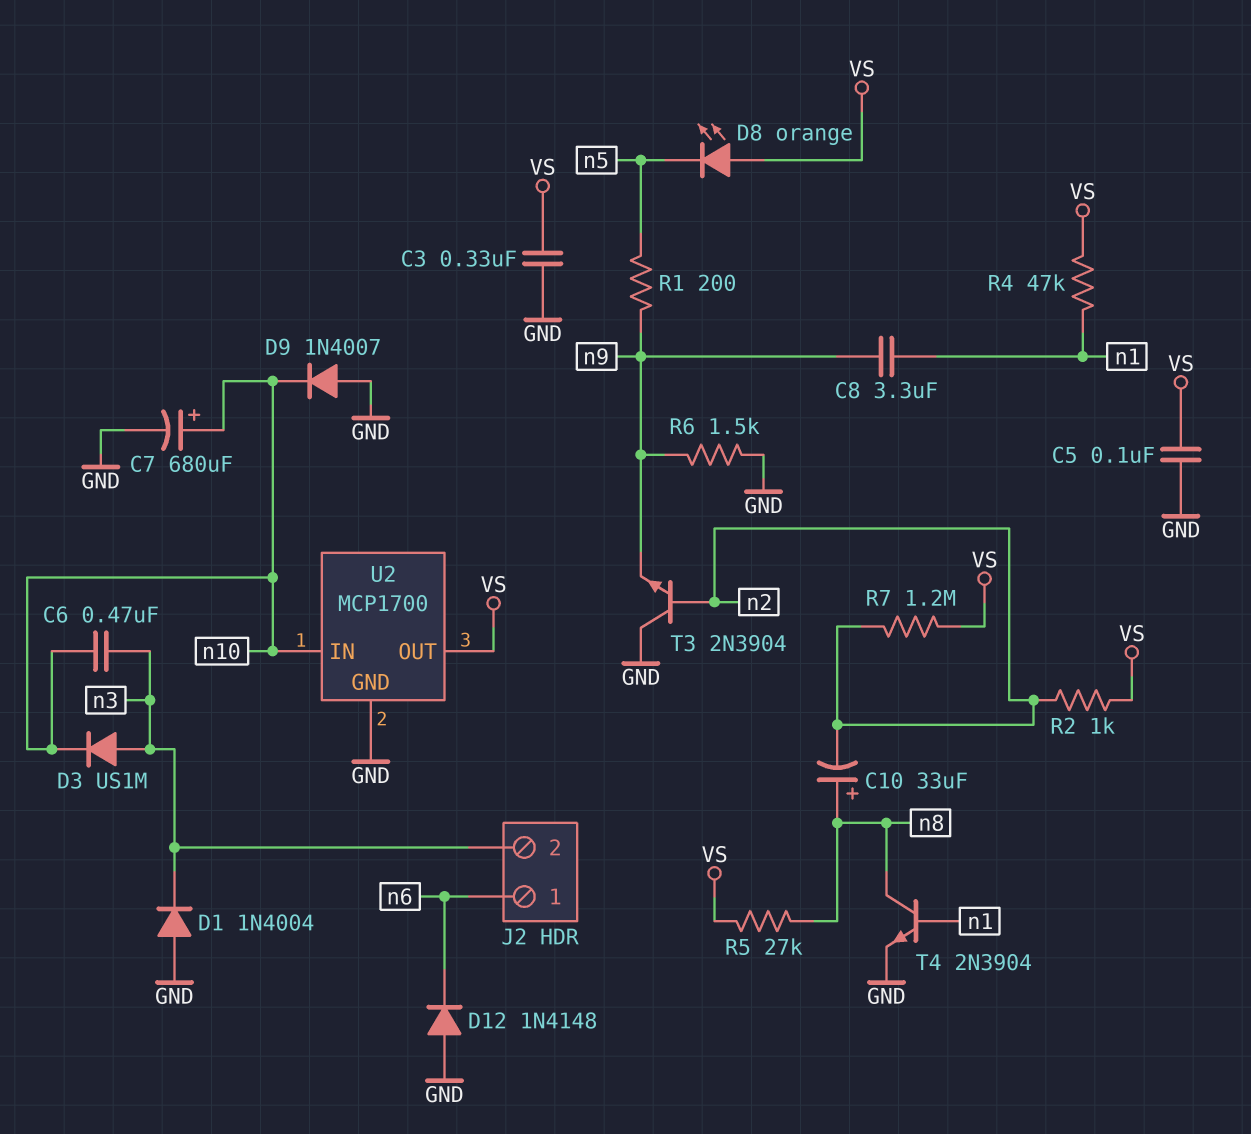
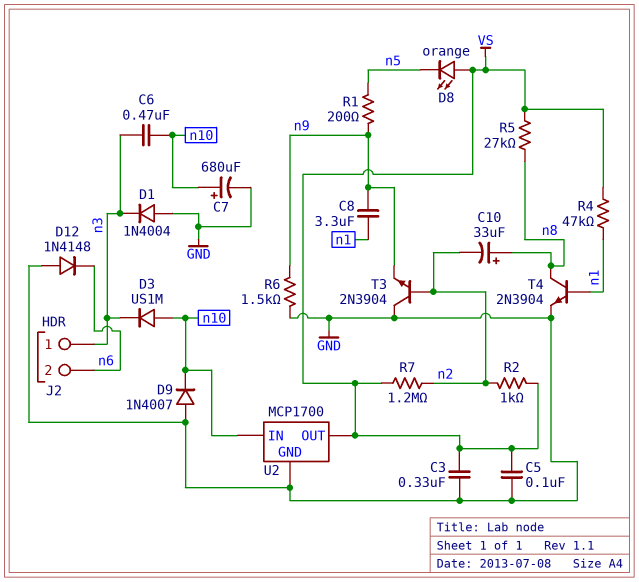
D3: diode US1M (A n3, K n10) -> diode US1M (A n10, K n3)
J2 pin 1: n6 -> n3
J2 pin 2: n3 -> n6

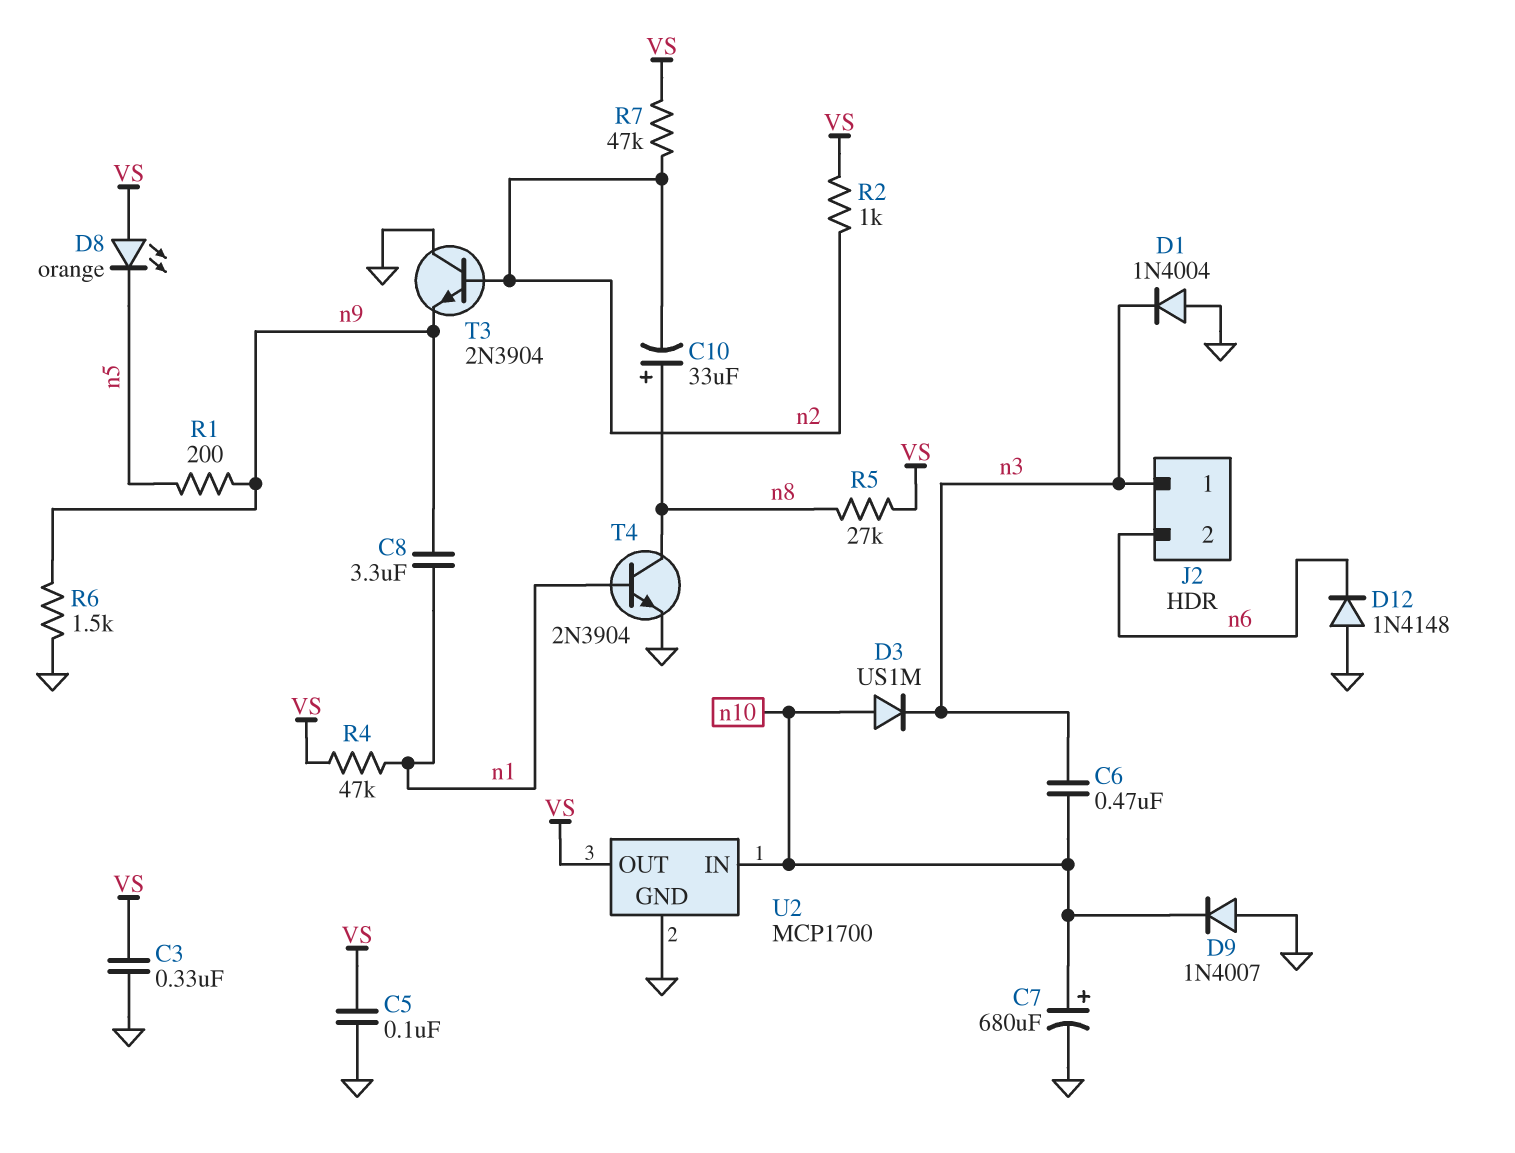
R7: 1.2M (VS, n2) -> 47k (VS, n2)

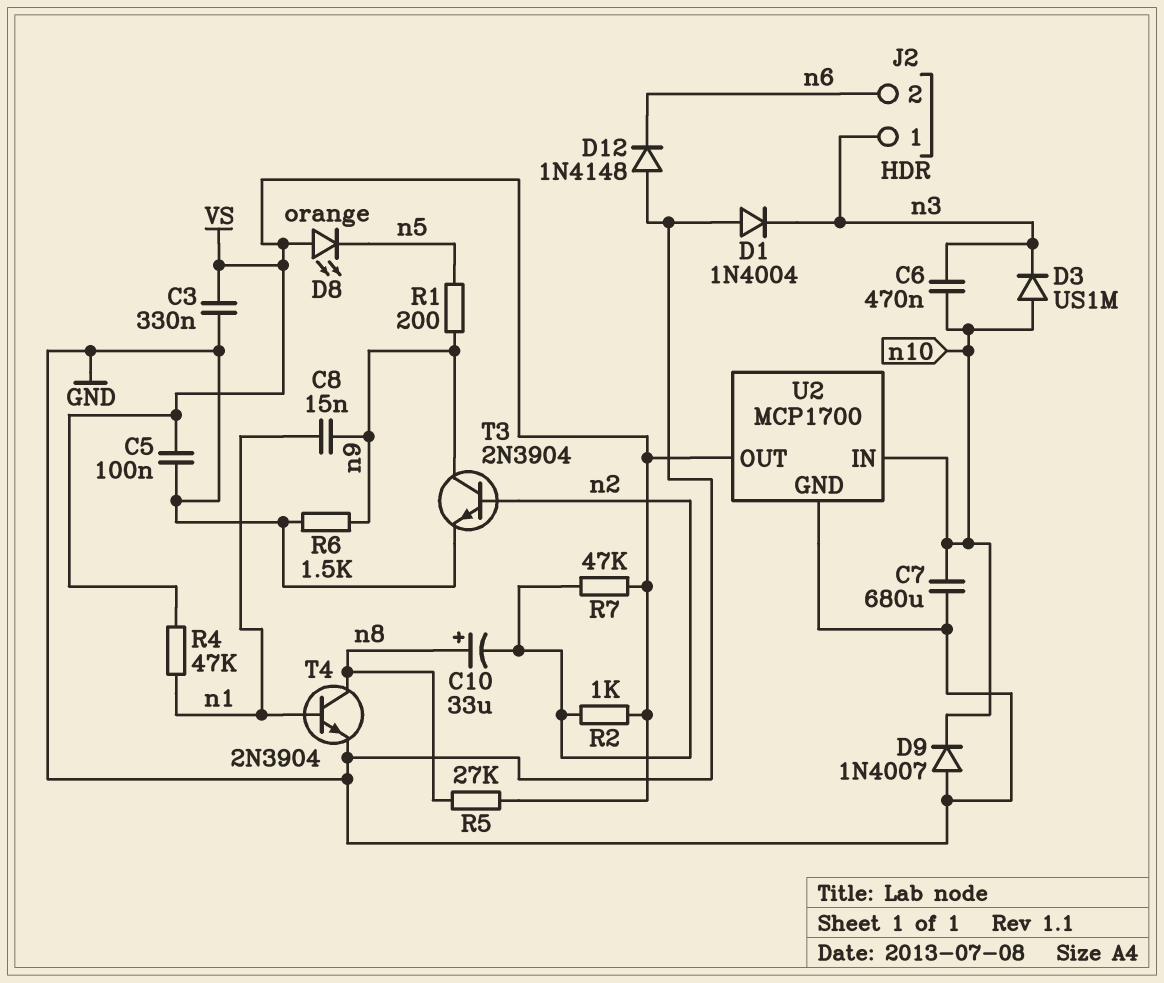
C7: 680uF (plus n10, minus GND) -> 680uF (GND, n10)
C8: 3.3uF (n1, n9) -> 15nF (n1, n9)
T3: NPN 2N3904 (B n2, C GND, E n9) -> NPN 2N3904 (B n2, C n9, E GND)

